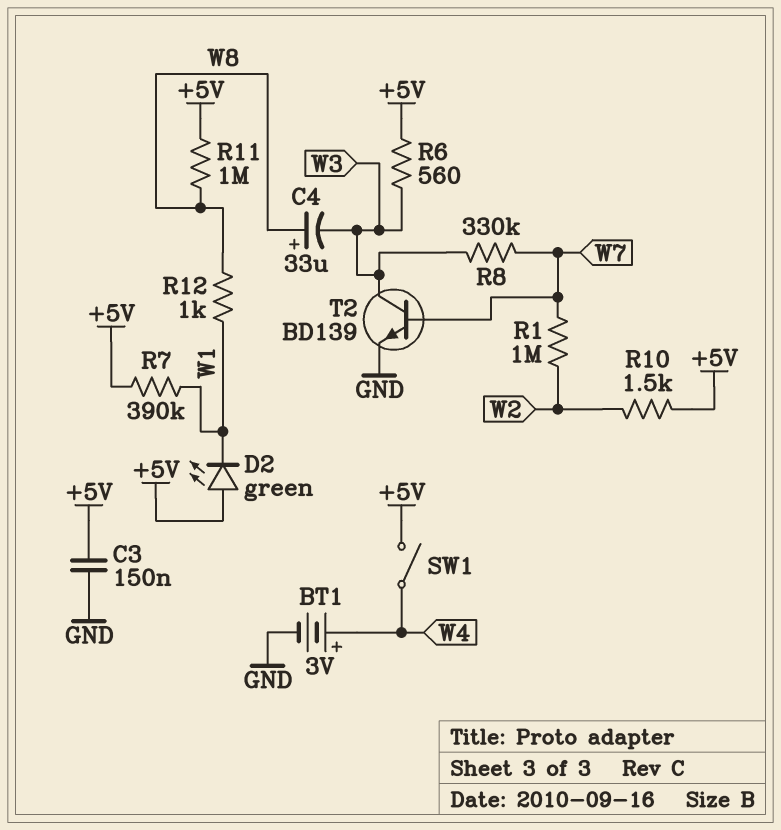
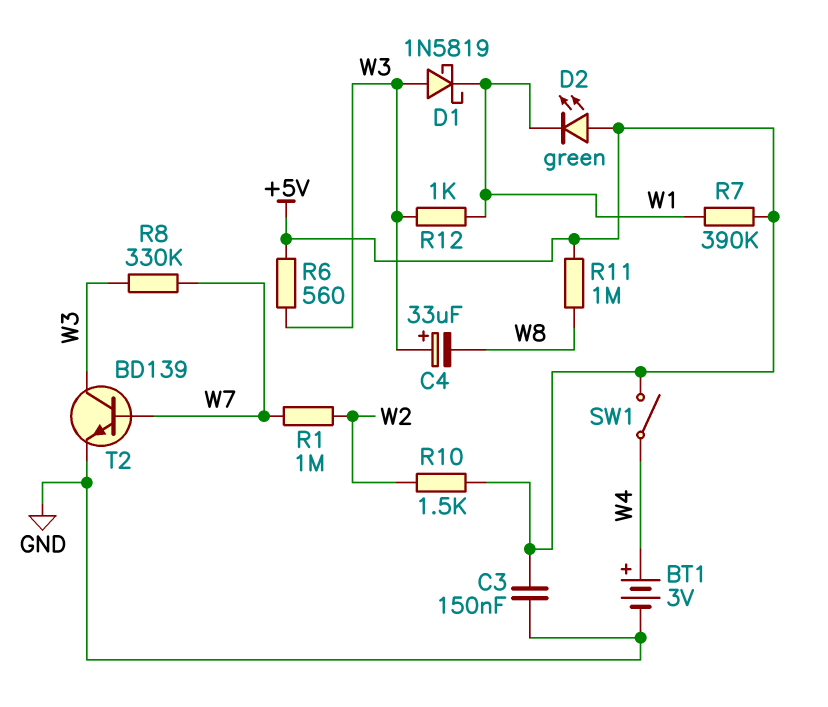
C4: 33uF (plus W8, minus W3) -> 33uF (plus W3, minus W8)
D1: none -> schottky 1N5819 (A W3, K W1)
R12: 1k (W1, W8) -> 1k (W1, W3)

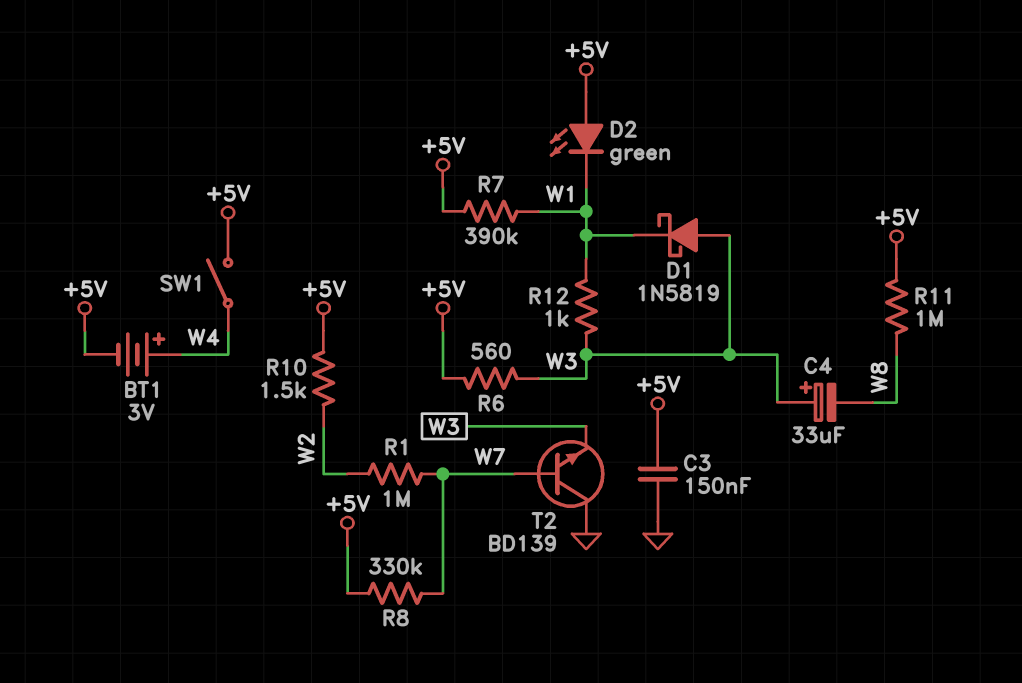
BT1: 3V (plus W4, minus GND) -> 3V (plus W4, minus +5V)
R8: 330k (W3, W7) -> 330k (+5V, W7)
T2: NPN BD139 (B W7, C W3, E GND) -> NPN BD139 (B W7, C GND, E W3)

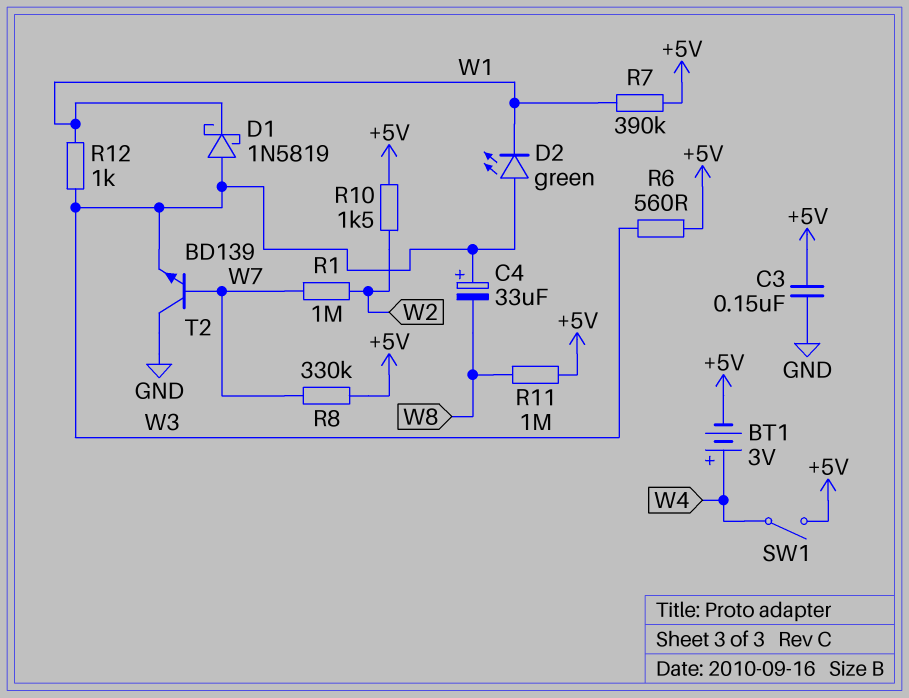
D2: LED green (A +5V, K W1) -> LED green (A W3, K W1)

